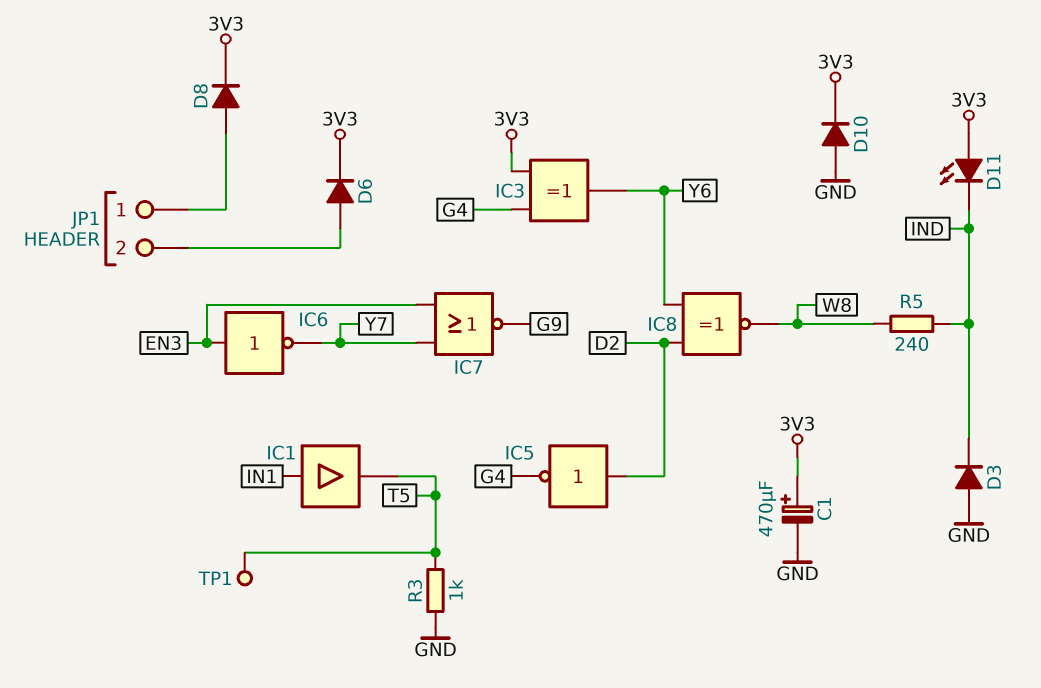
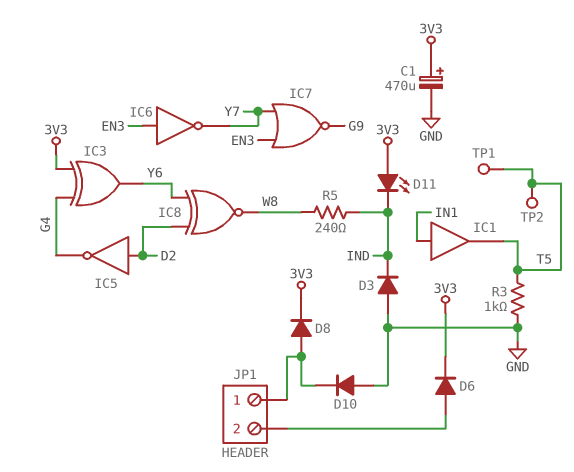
D10: diode (A GND, K 3V3) -> diode (A GND, K JP1/1)
TP2: none -> test point (T5)

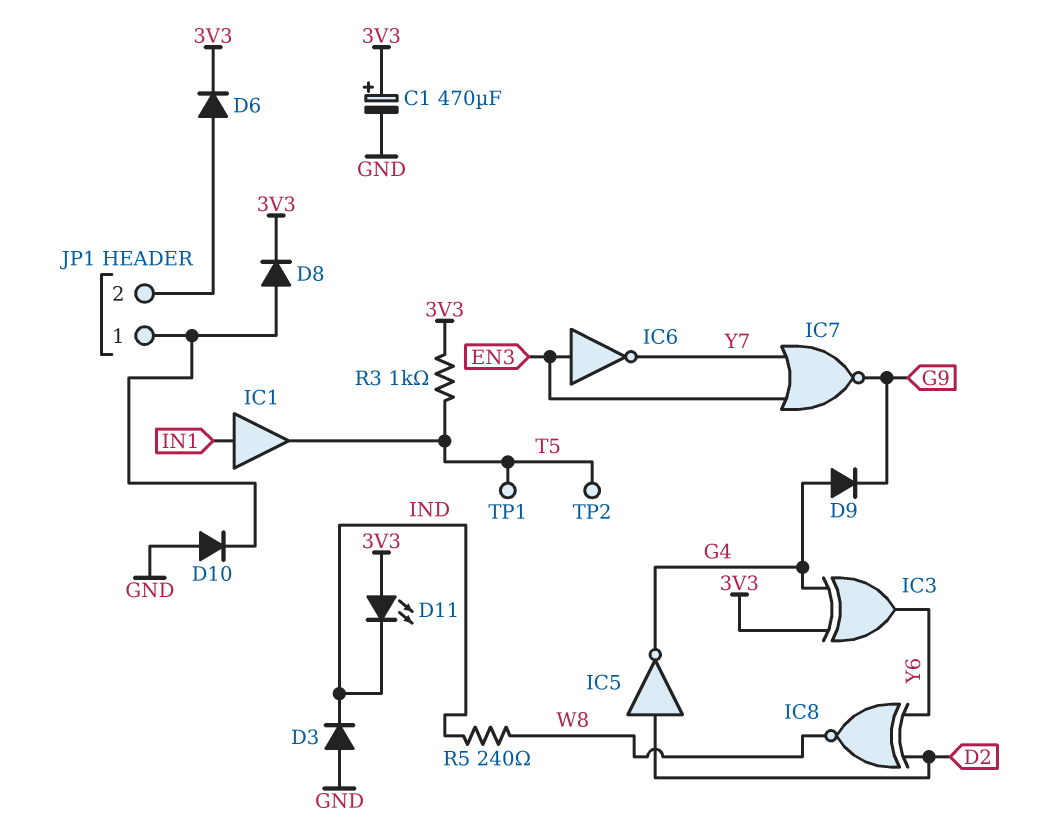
D9: none -> diode (A G4, K G9)
R3: 1k (GND, T5) -> 1k (3V3, T5)

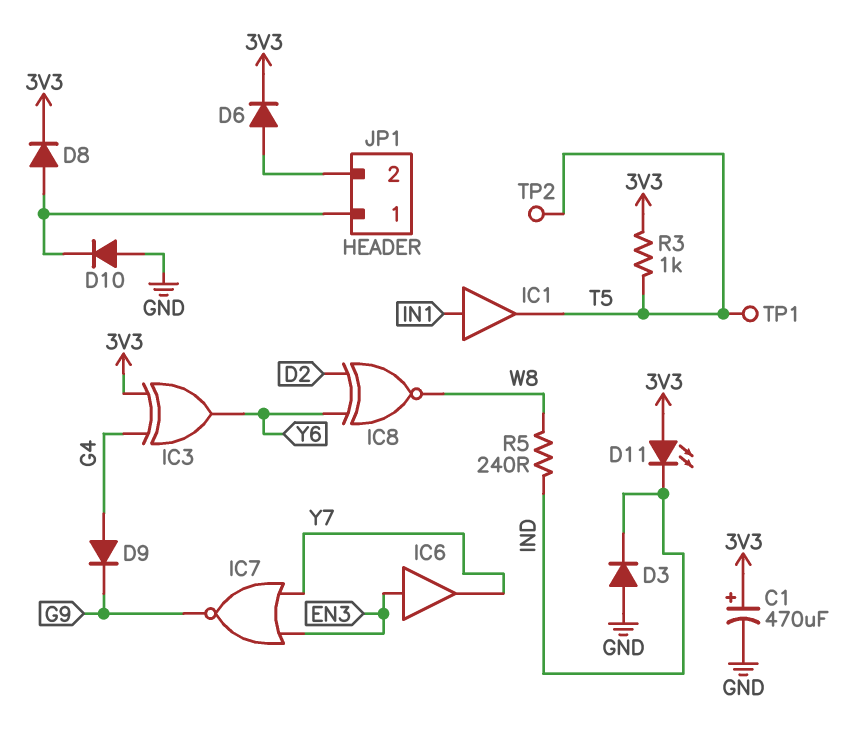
IC5: NOT (in D2, out G4) -> none
IC6: NOT (in EN3, out Y7) -> buffer (in EN3, out Y7)

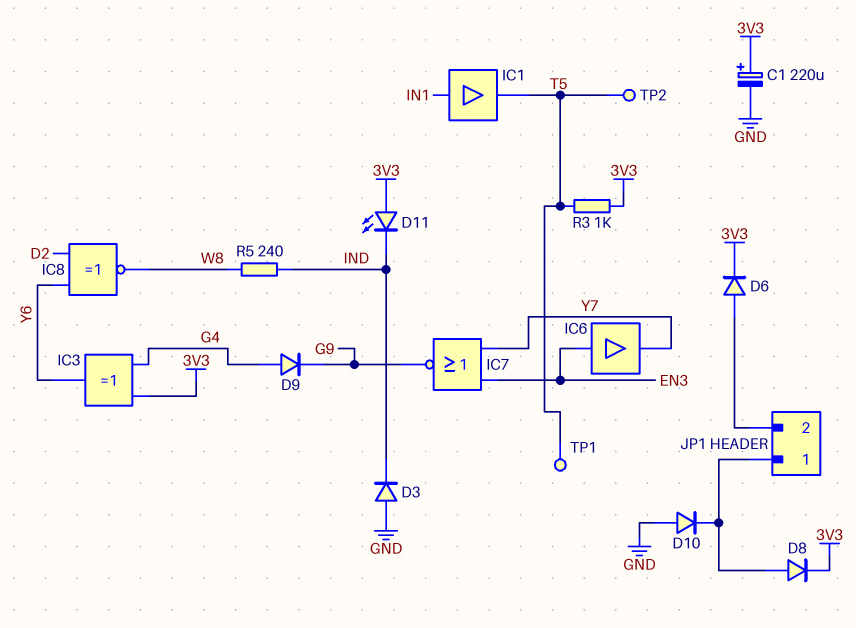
C1: 470uF (plus 3V3, minus GND) -> 220uF (plus 3V3, minus GND)

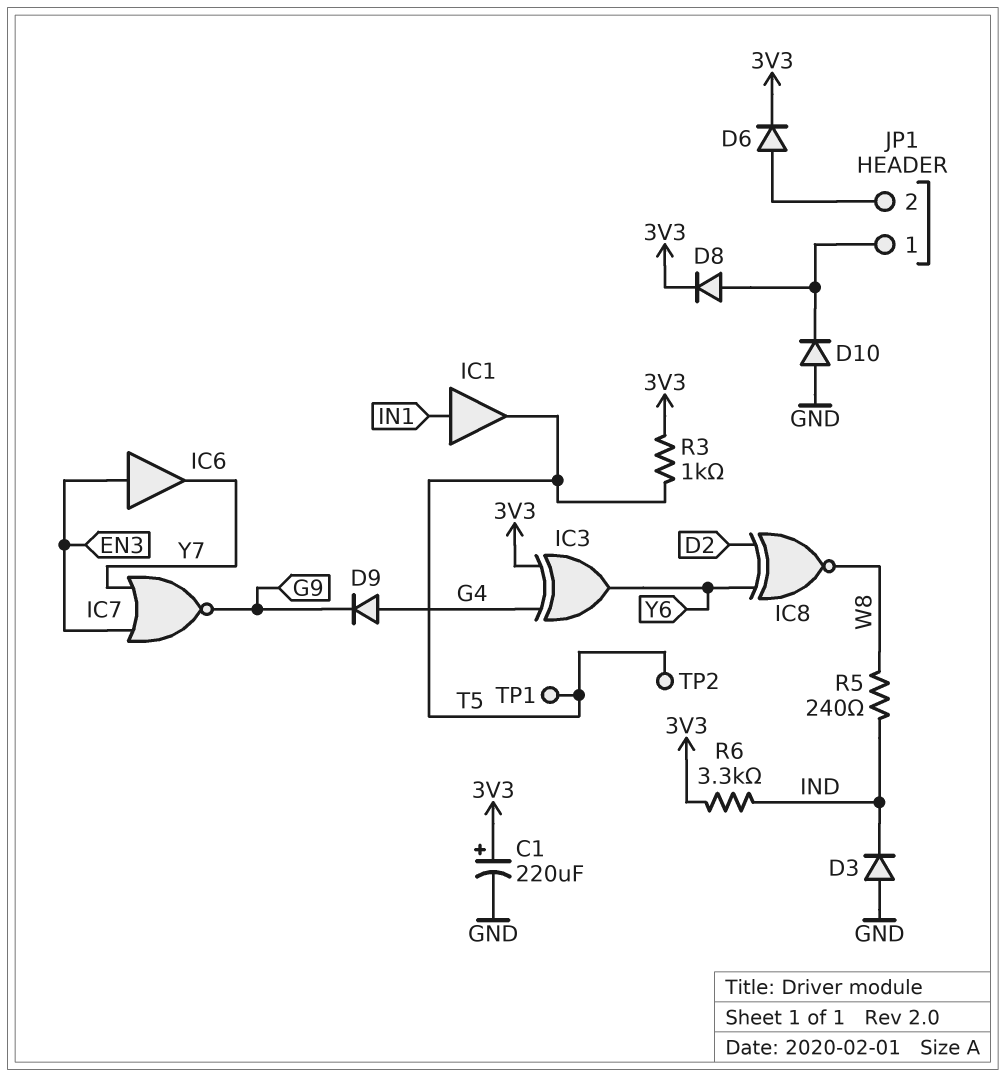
D11: LED (A 3V3, K IND) -> none
R6: none -> 3.3k (3V3, IND)

